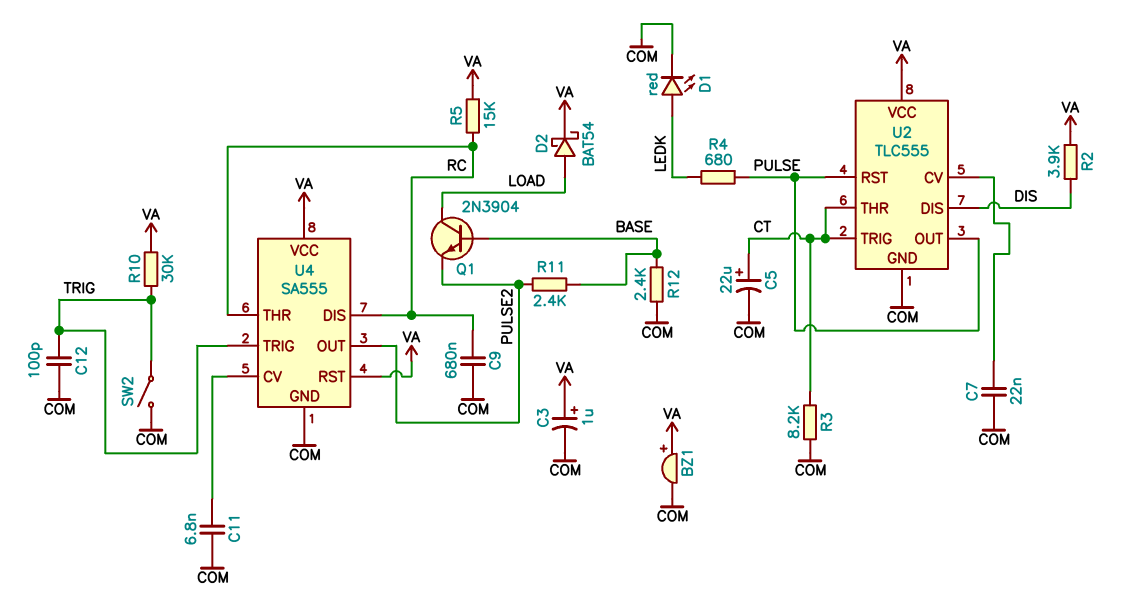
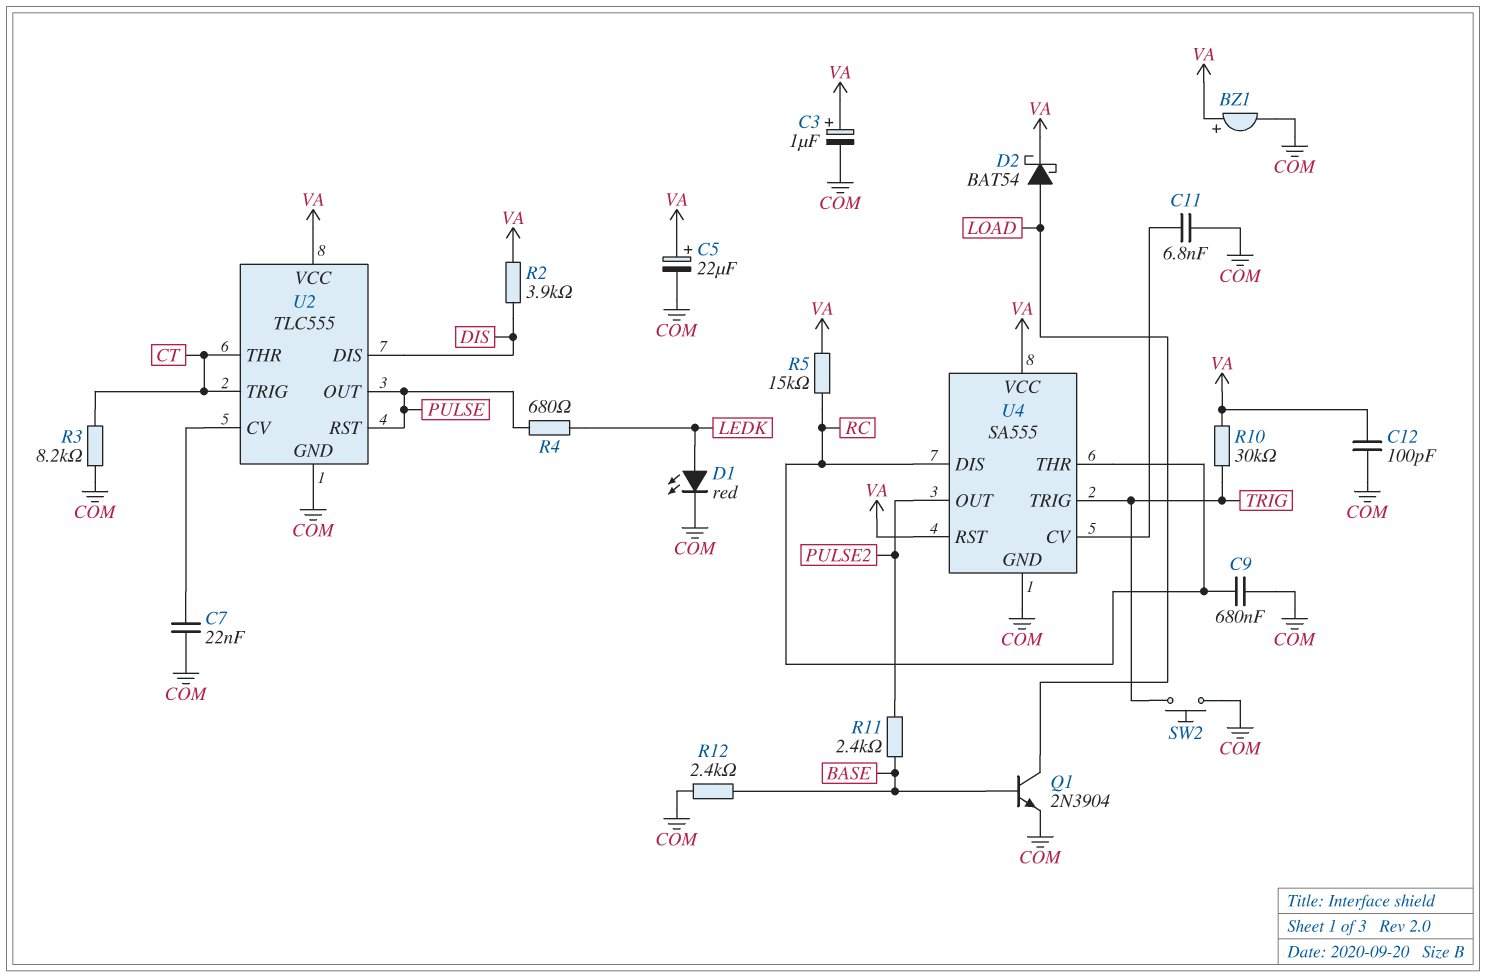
C5: 22uF (plus CT, minus COM) -> 22uF (plus VA, minus COM)
C12: 100pF (COM, TRIG) -> 100pF (COM, VA)
Q1: NPN 2N3904 (B BASE, C LOAD, E PULSE2) -> NPN 2N3904 (B BASE, C LOAD, E COM)
SW2: switch (COM, TRIG) -> button (COM, TRIG)

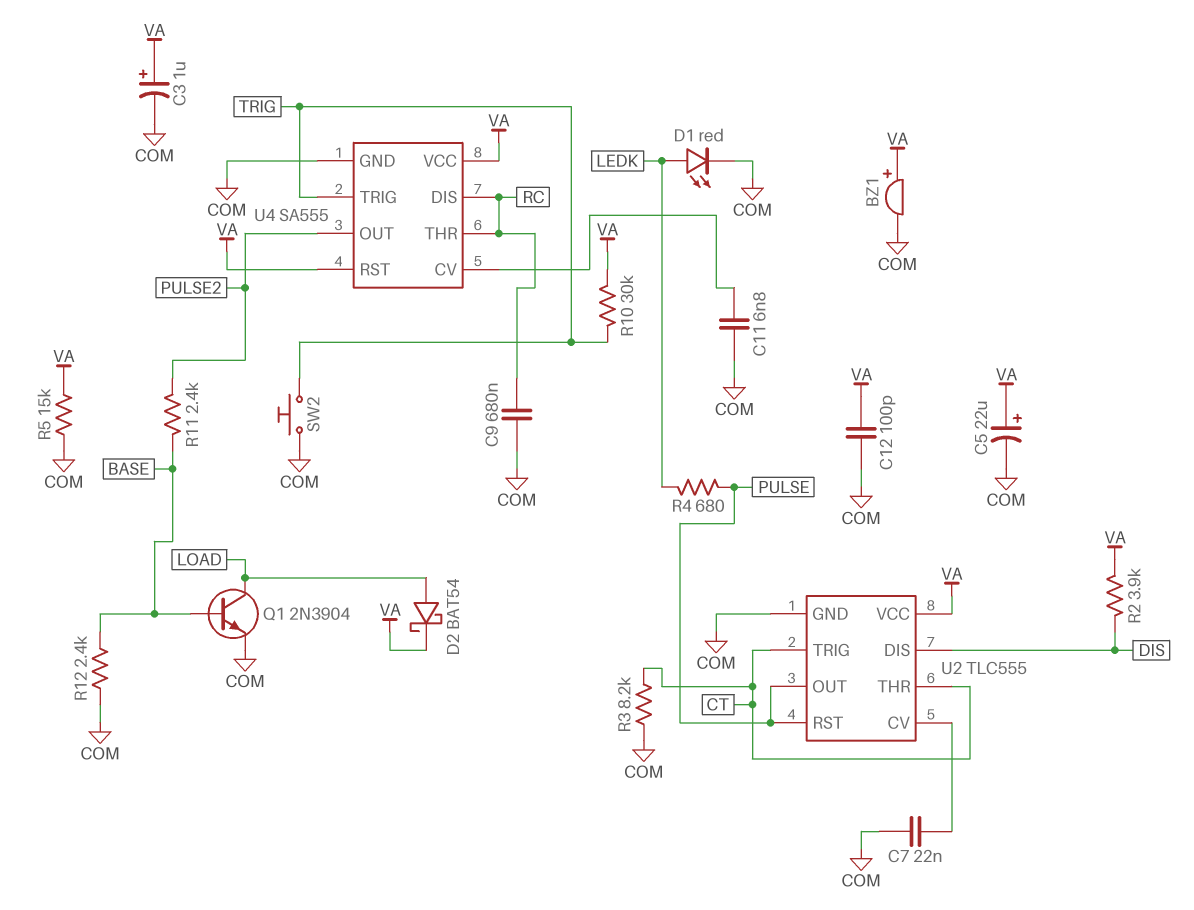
R5: 15k (RC, VA) -> 15k (COM, VA)

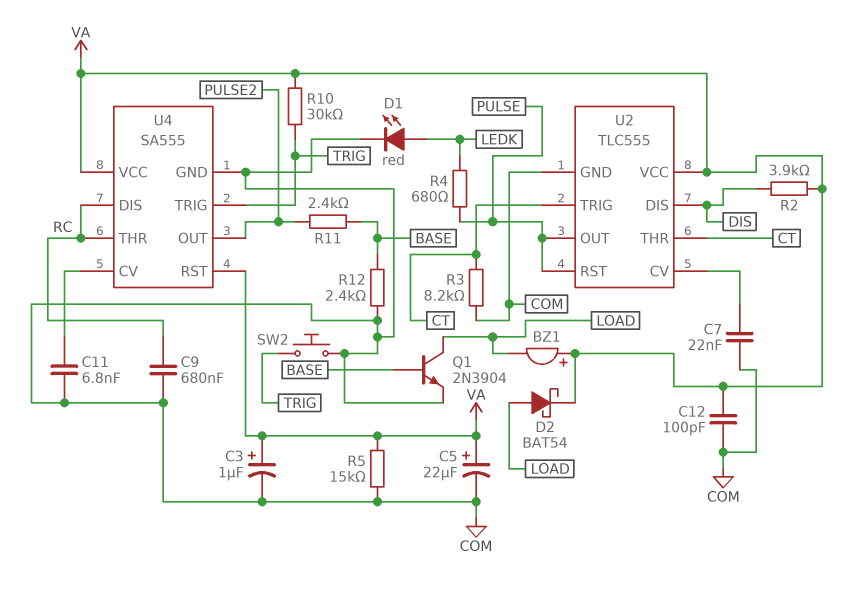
BZ1: buzzer (plus VA, minus COM) -> buzzer (plus VA, minus LOAD)

